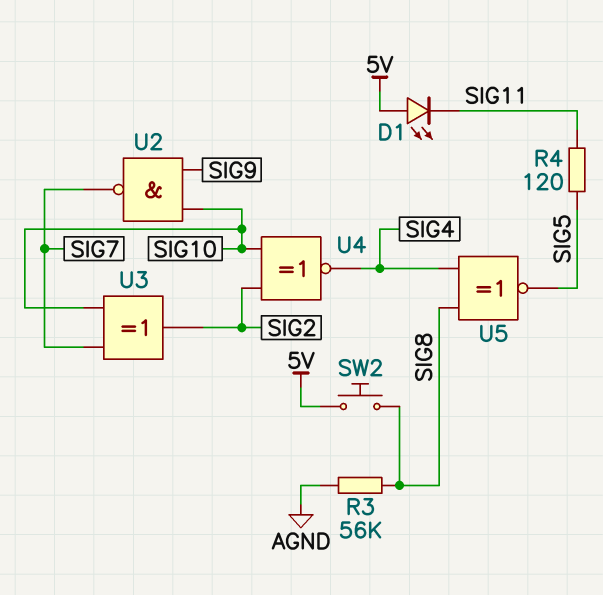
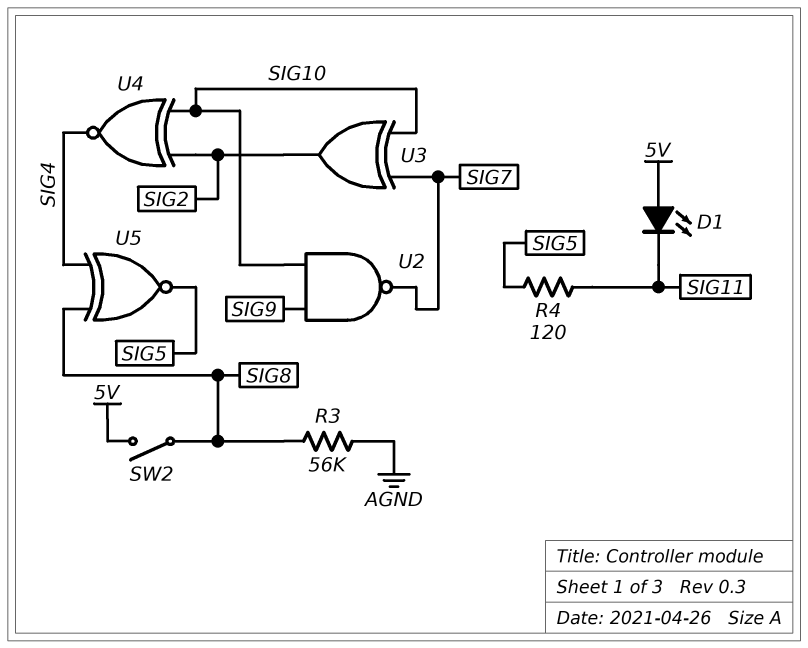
SW2: button (5V, SIG8) -> switch (5V, SIG8)

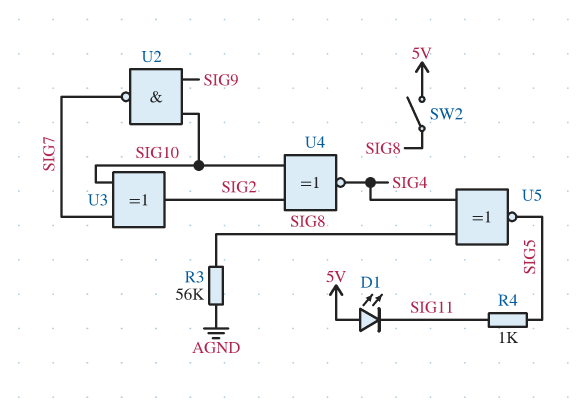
R4: 120 (SIG5, SIG11) -> 1k (SIG5, SIG11)

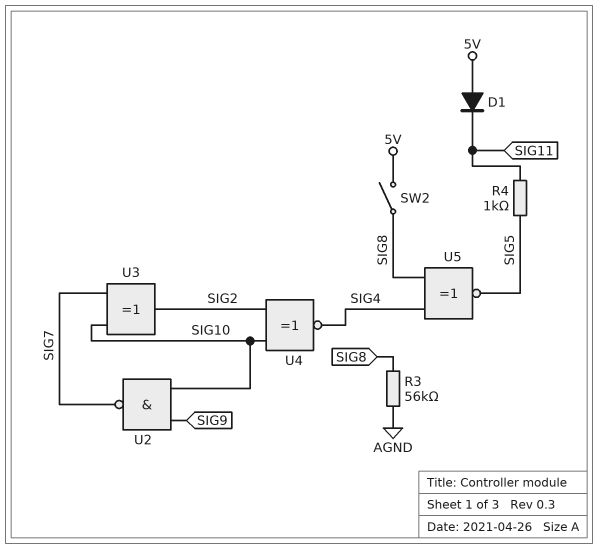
D1: LED (A 5V, K SIG11) -> diode (A 5V, K SIG11)

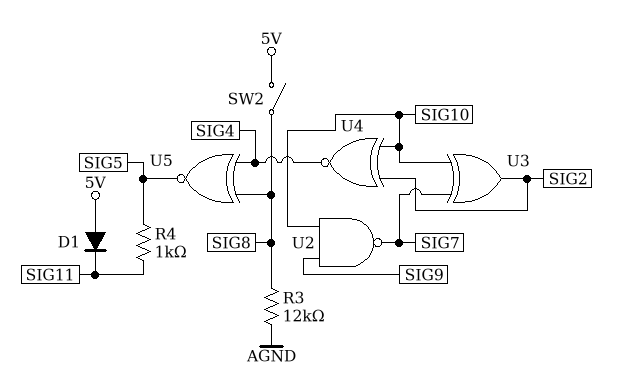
R3: 56k (AGND, SIG8) -> 12k (AGND, SIG8)

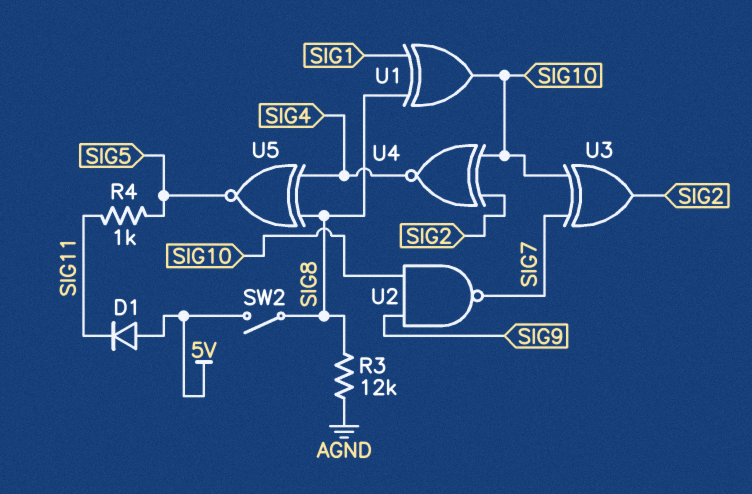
U1: none -> XOR (in SIG1, in SIG8, out SIG10)

